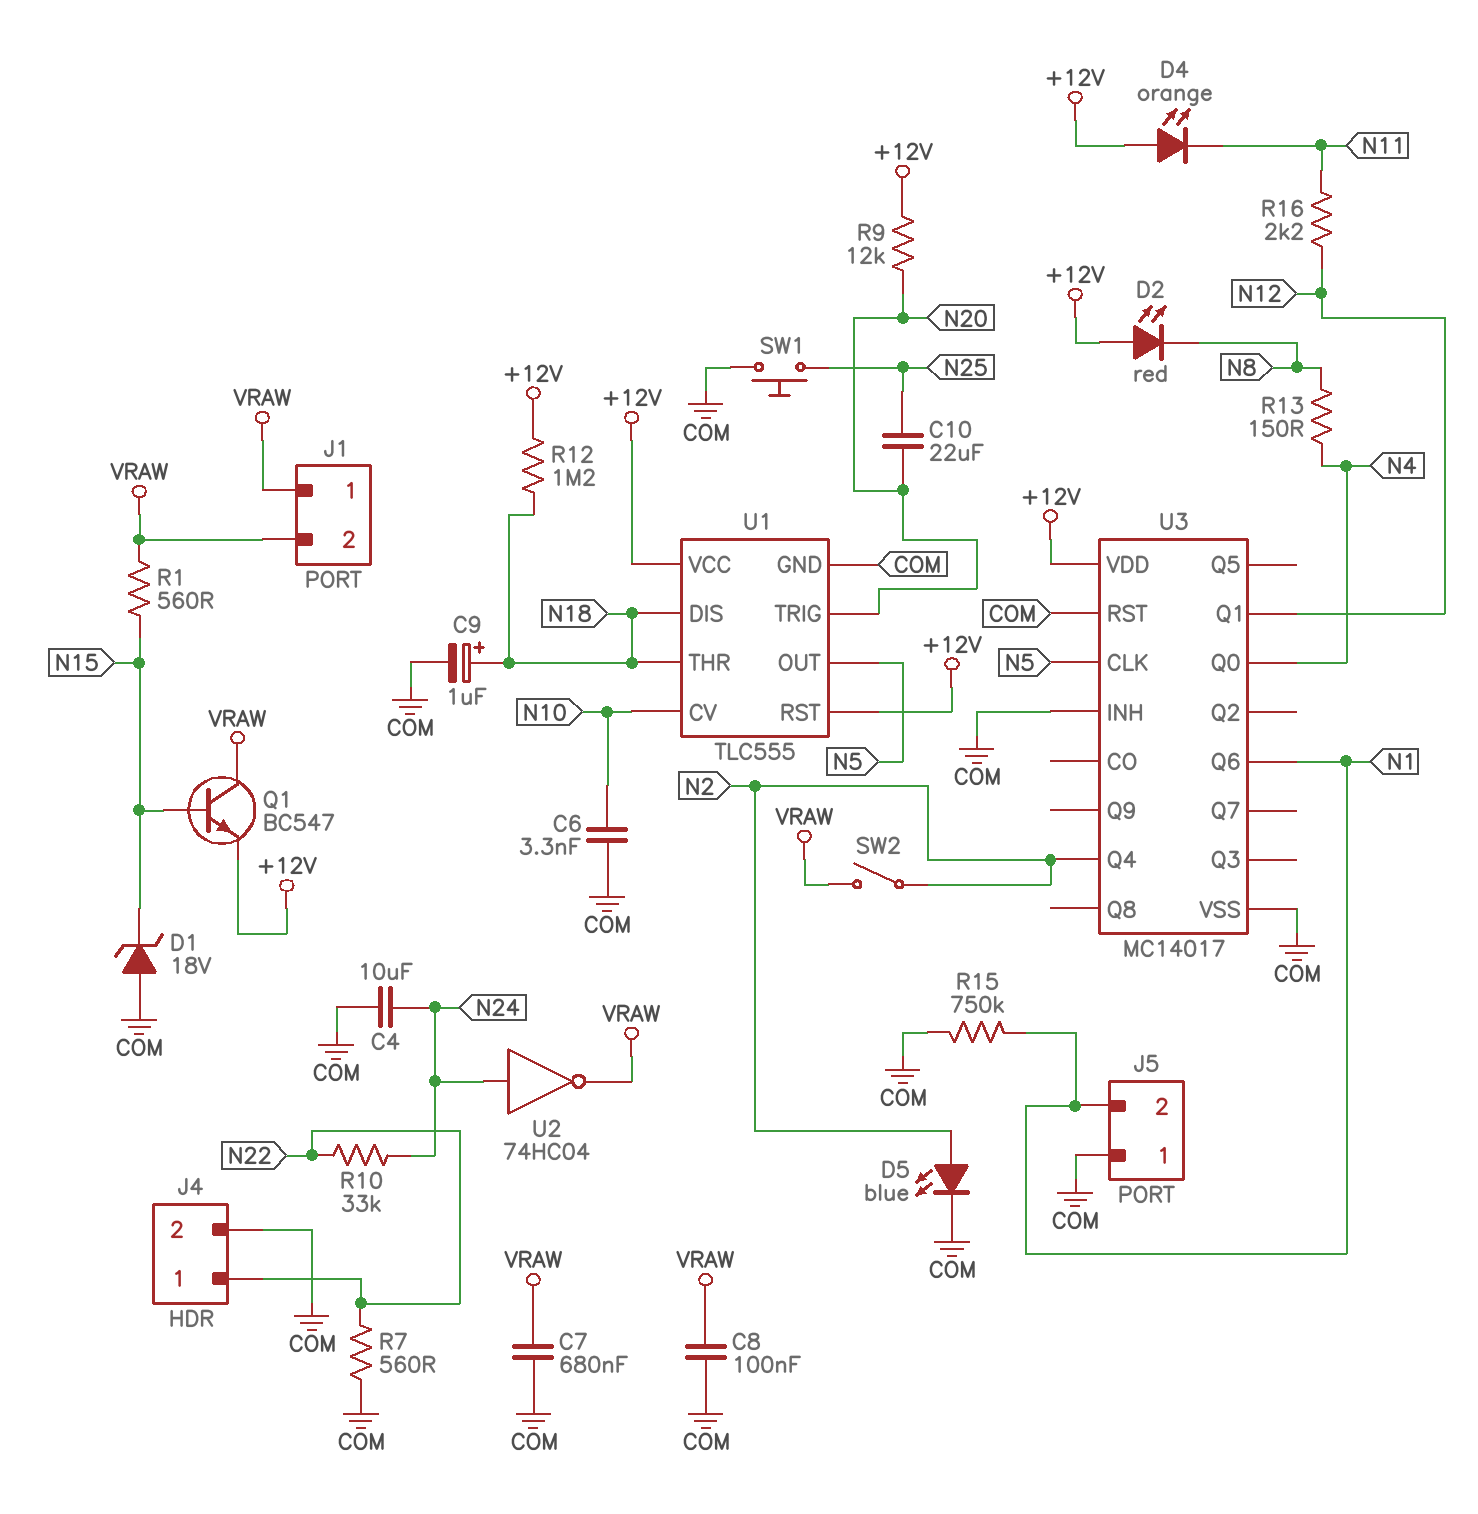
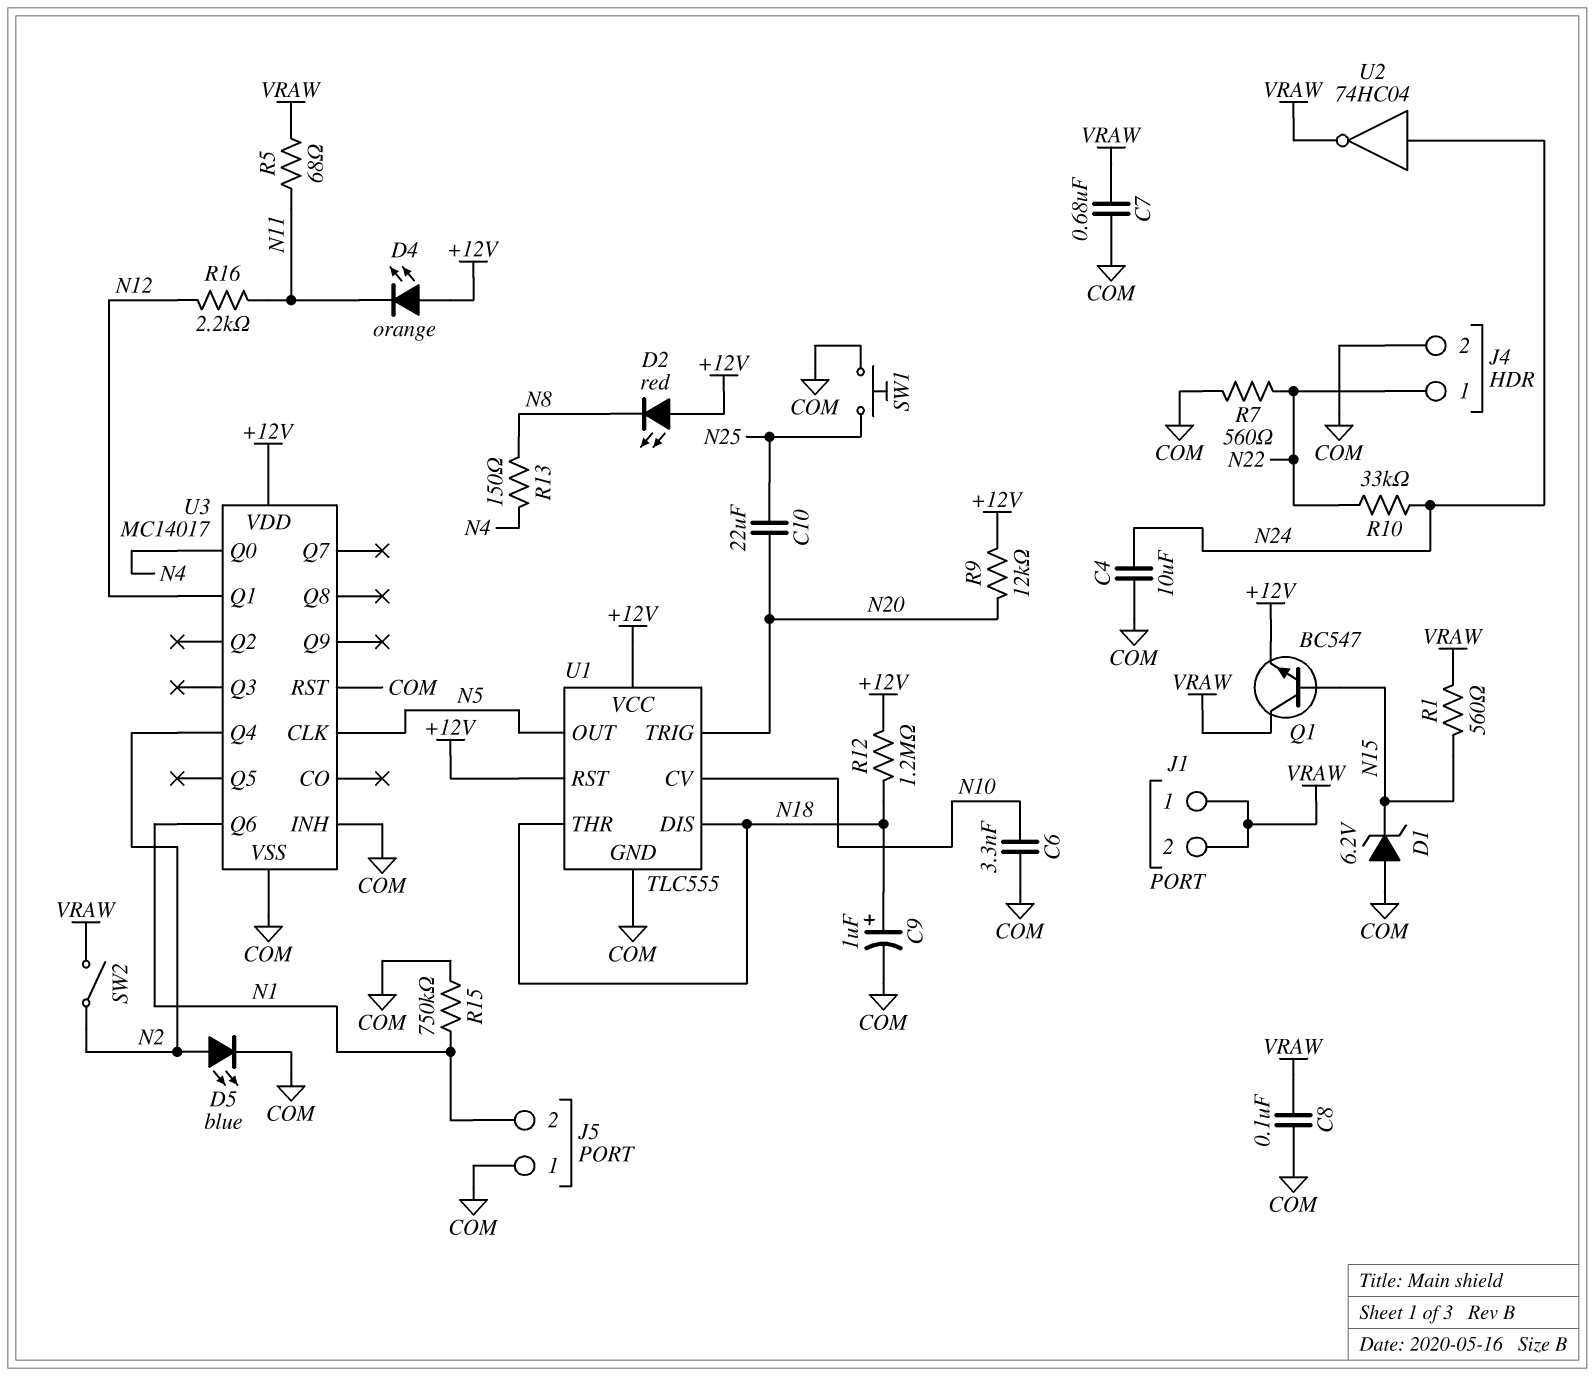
D1: zener 18V (A COM, K N15) -> zener 6.2V (A COM, K N15)
R5: none -> 68 (N11, VRAW)

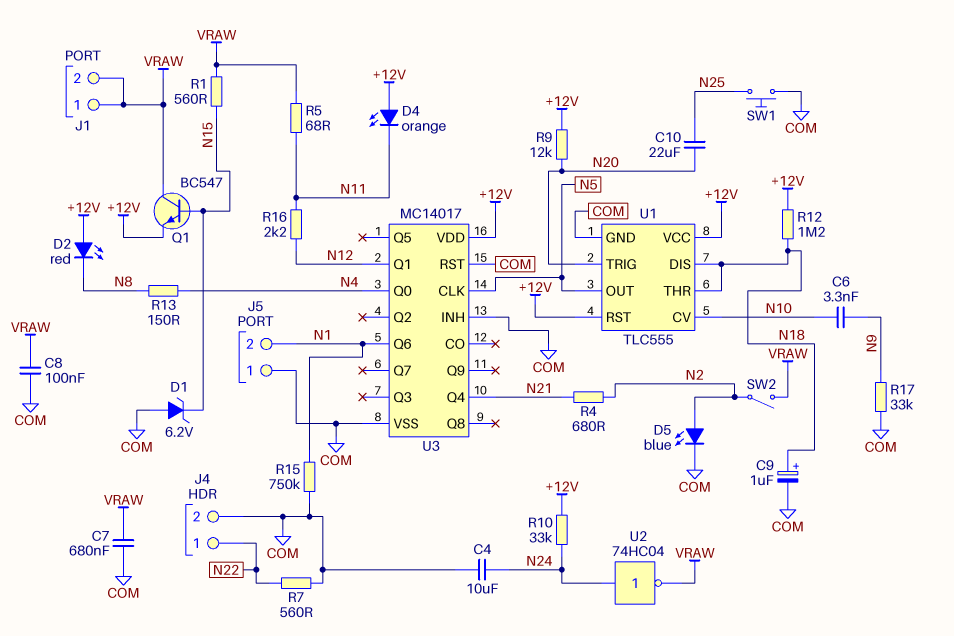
C6: 3.3nF (COM, N10) -> 3.3nF (N9, N10)
R4: none -> 680 (N2, N21)
R10: 33k (N22, N24) -> 33k (+12V, N24)
R17: none -> 33k (COM, N9)
U3 pin Q4: N2 -> N21

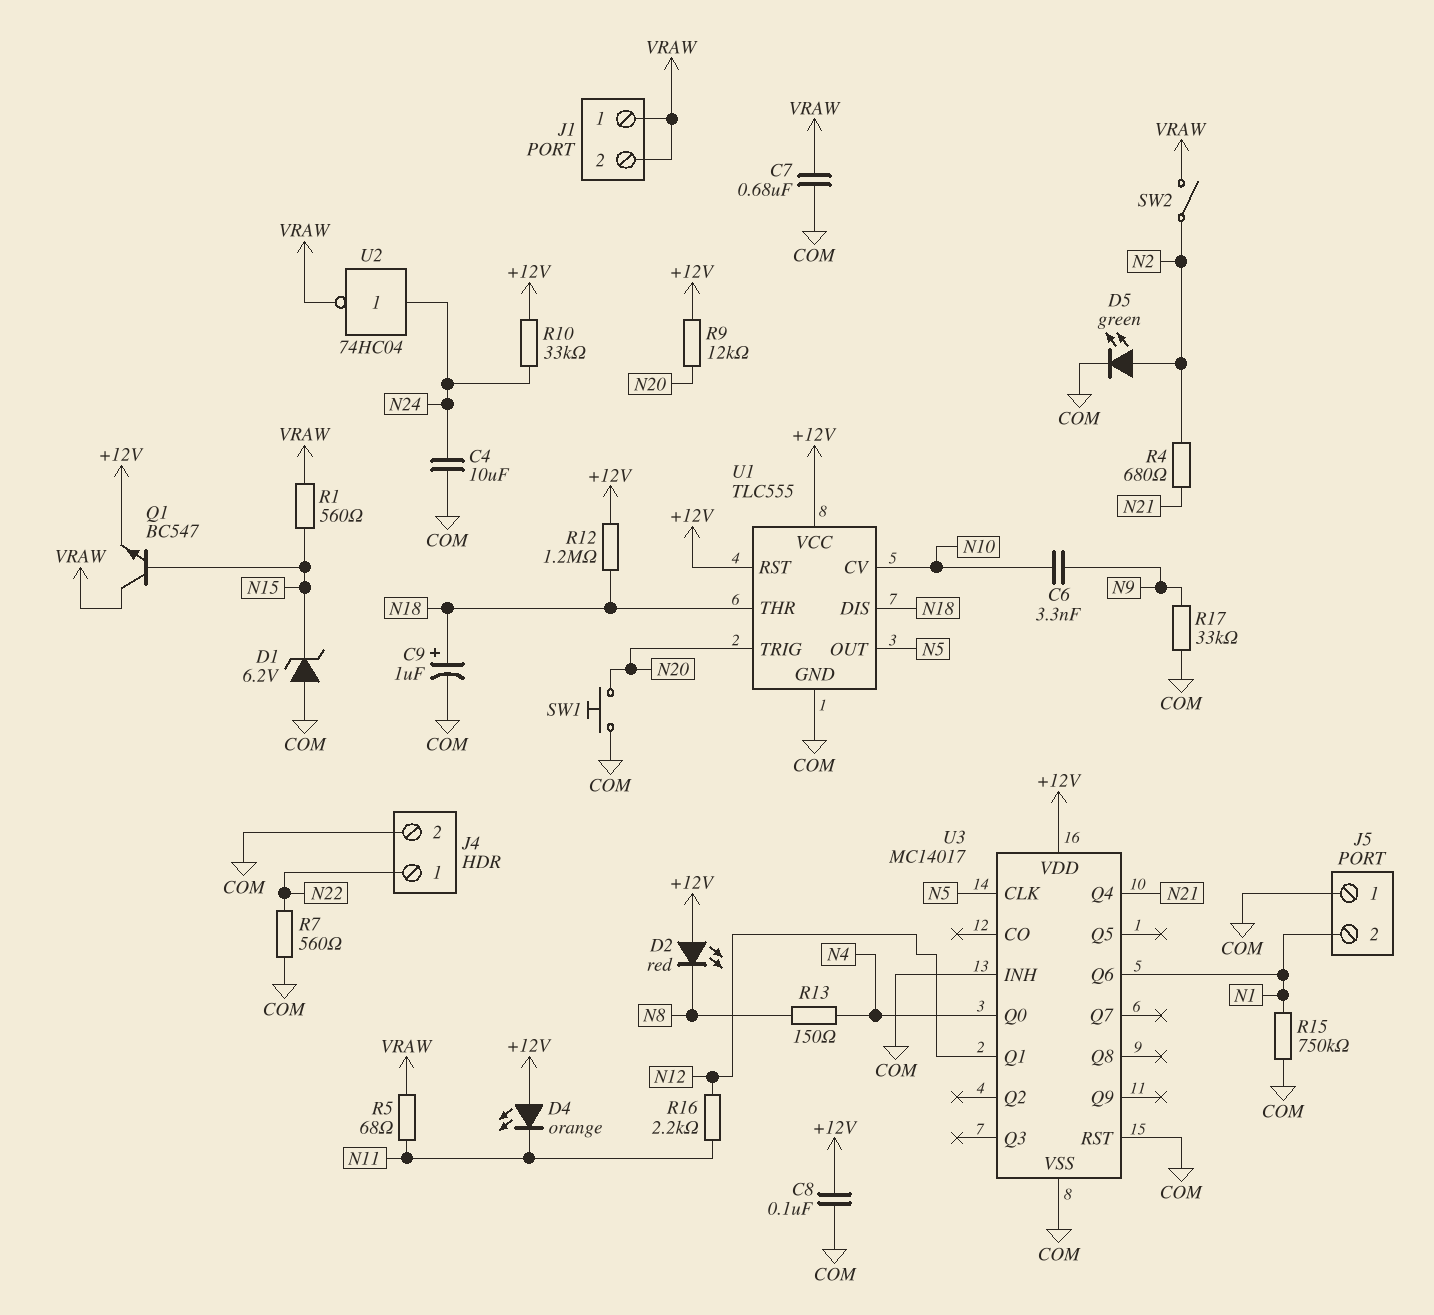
C8: 100nF (COM, VRAW) -> 100nF (+12V, COM)
C10: 22uF (N20, N25) -> none
D5: LED blue (A N2, K COM) -> LED green (A N2, K COM)
SW1: button (COM, N25) -> button (COM, N20)

